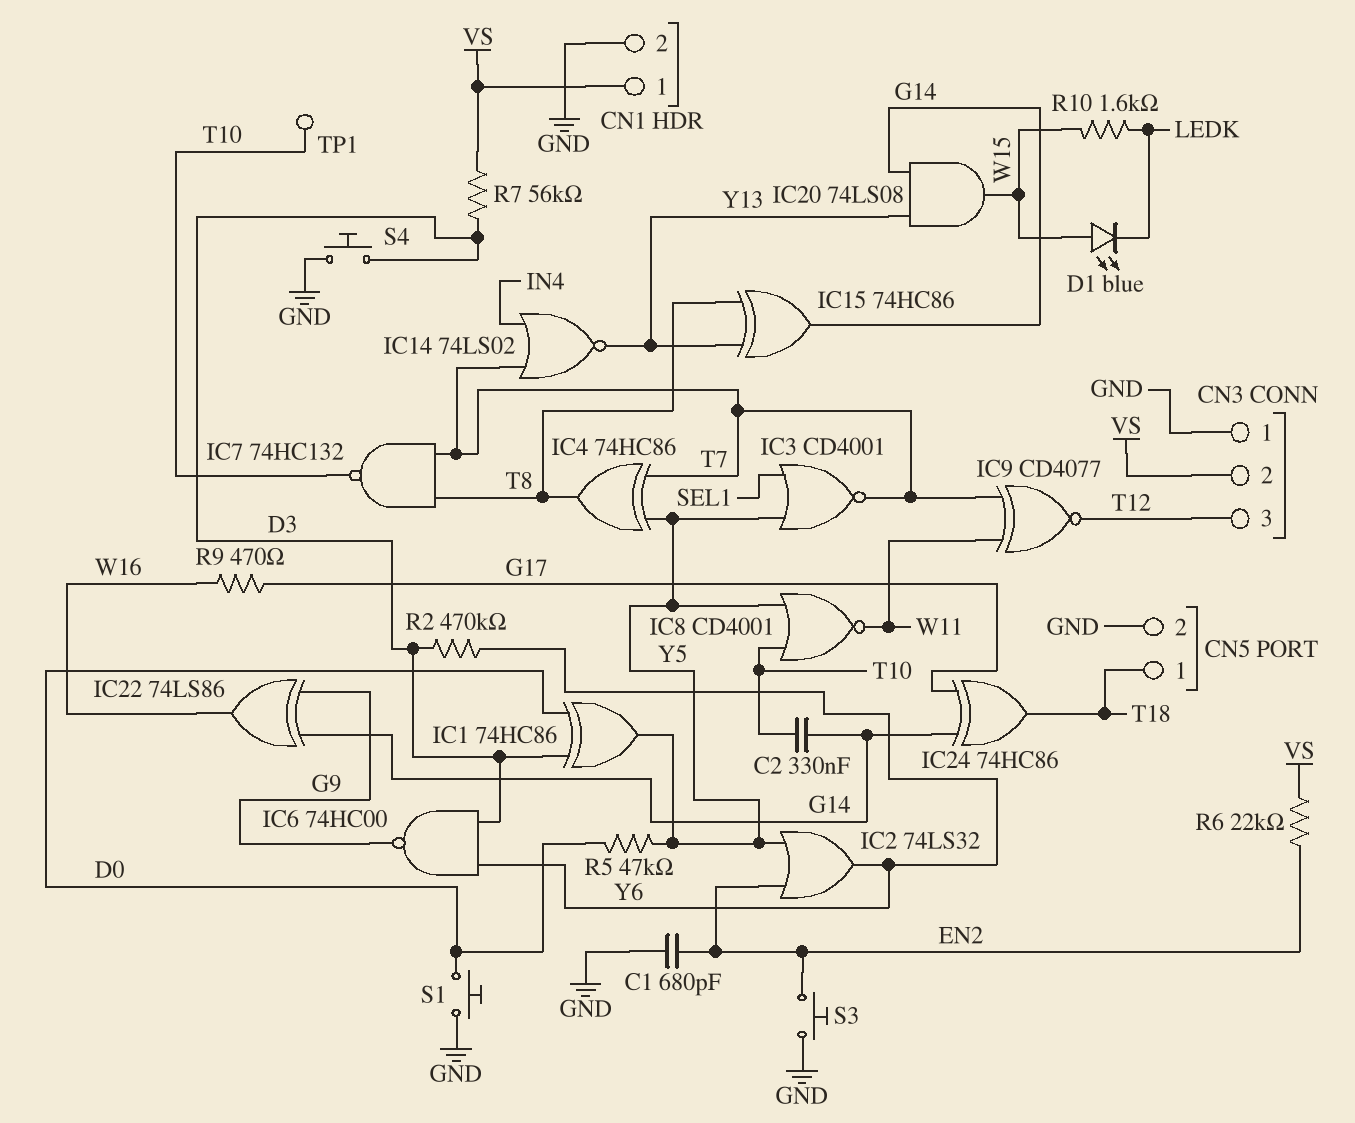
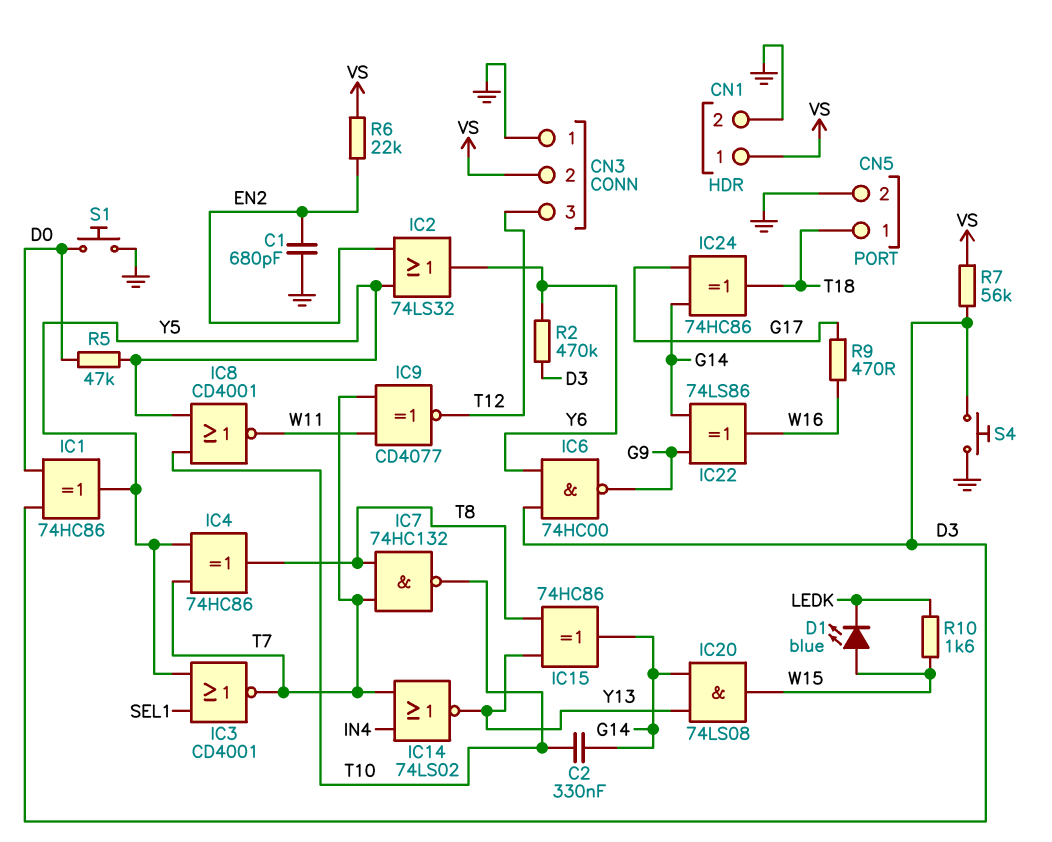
S3: button (EN2, GND) -> none
TP1: test point (T10) -> none

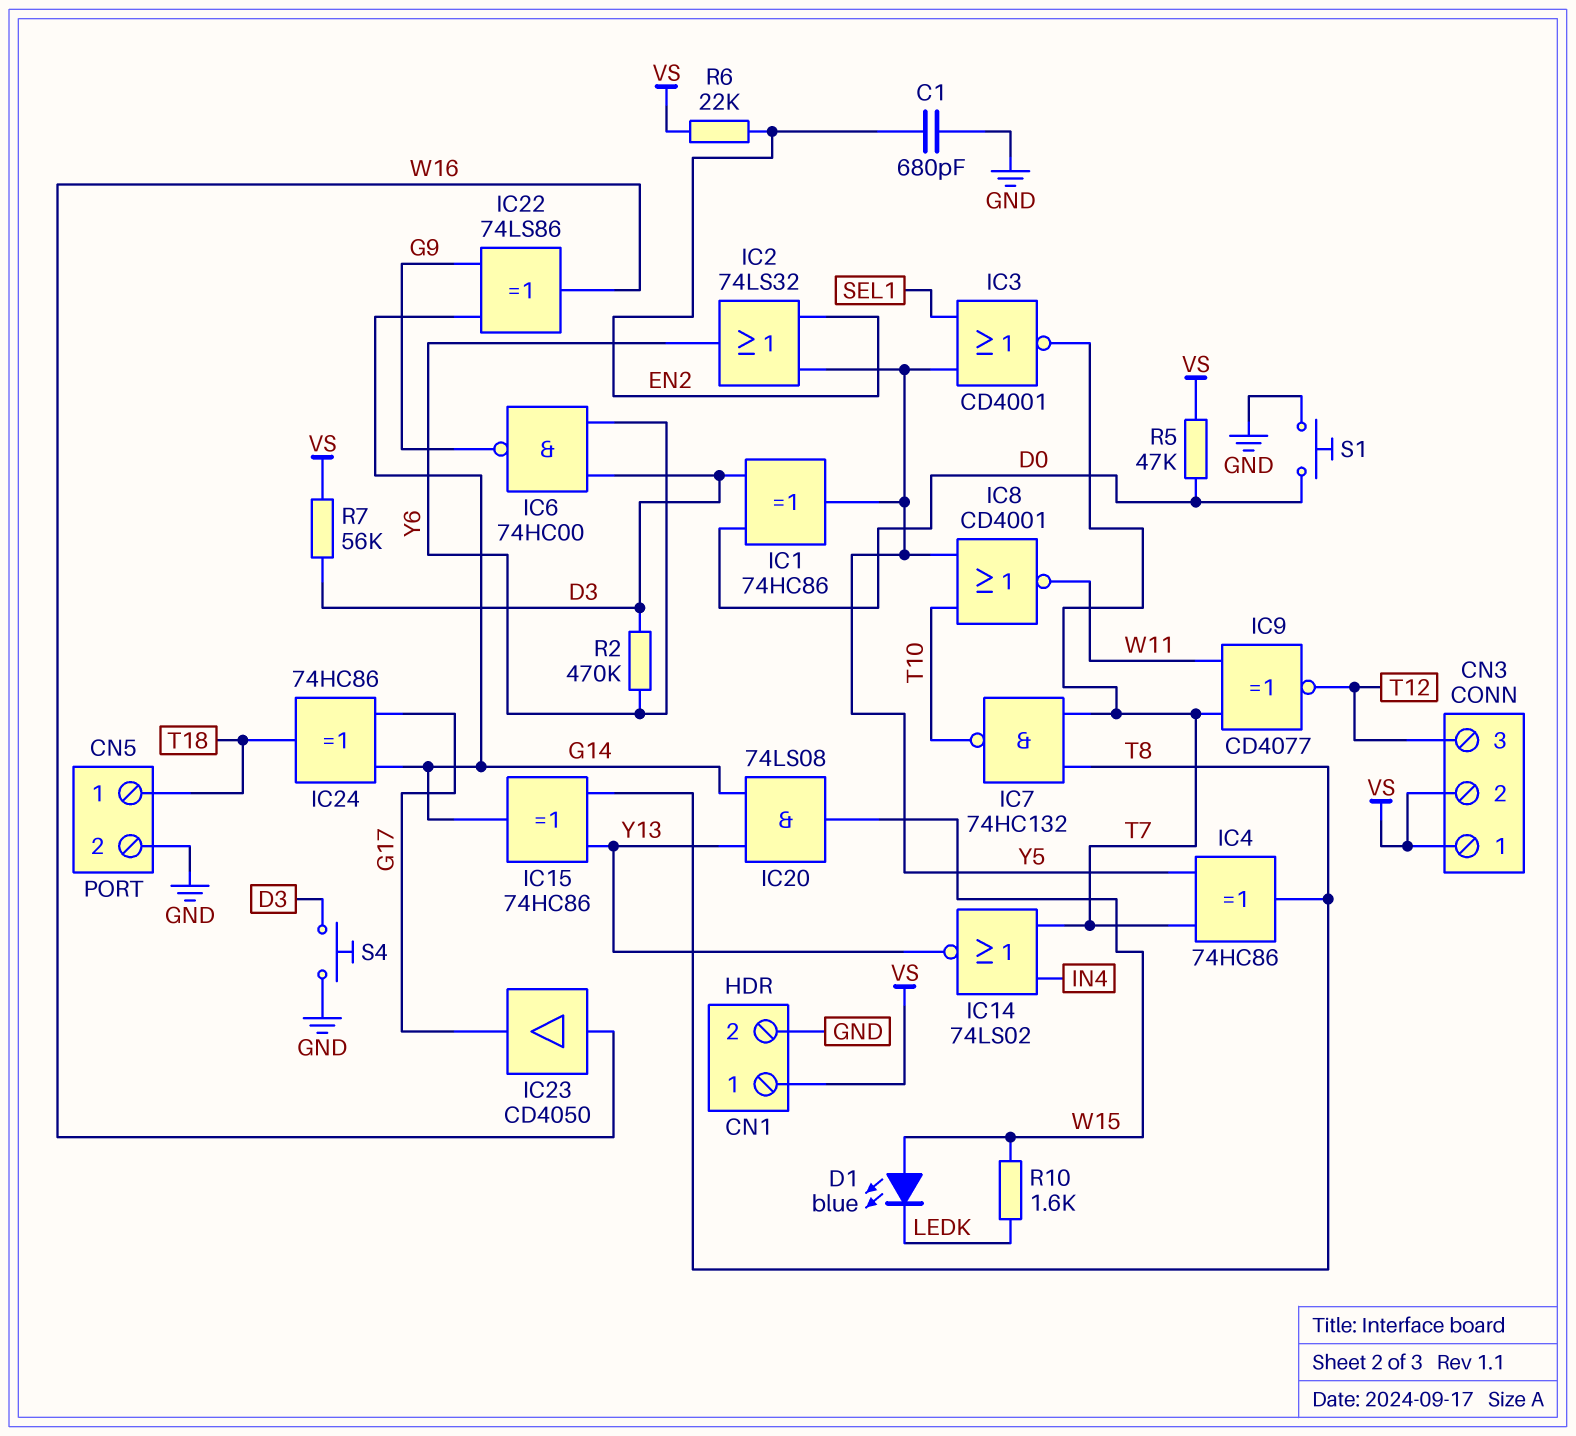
C2: 330nF (G14, T10) -> none
CN3 pin 1: GND -> VS
IC23: none -> buffer CD4050 (in W16, out G17)
R5: 47k (D0, Y5) -> 47k (D0, VS)
R9: 470 (G17, W16) -> none

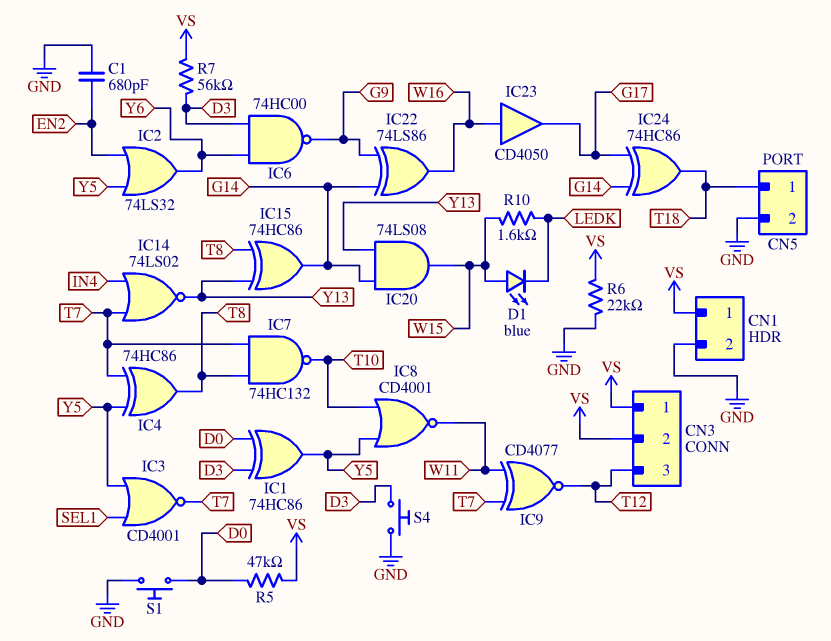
R2: 470k (D3, Y6) -> none
R6: 22k (EN2, VS) -> 22k (GND, VS)

